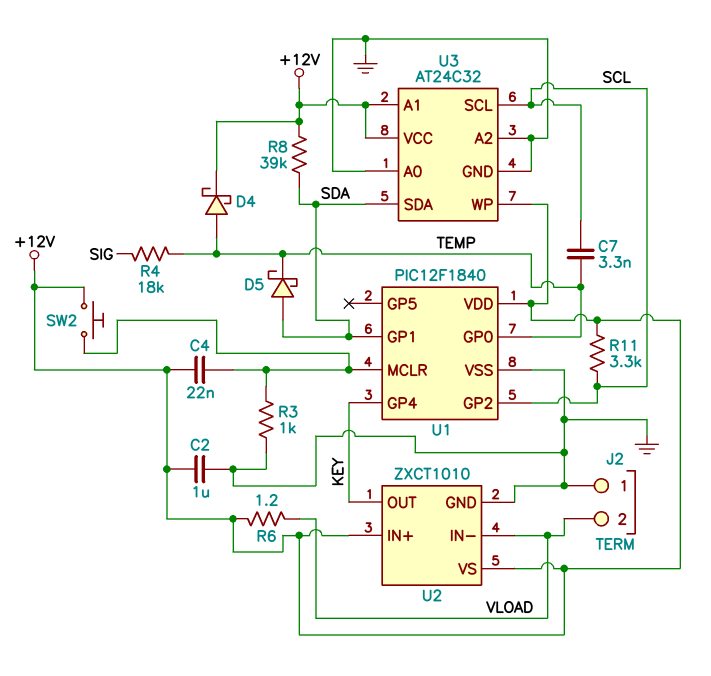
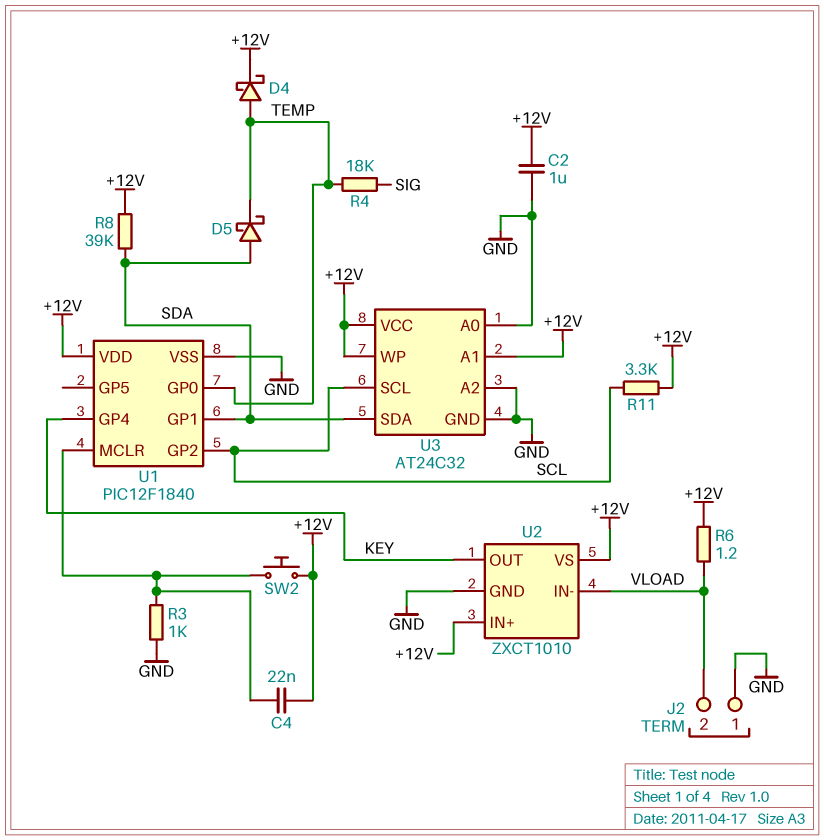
C7: 3.3nF (SCL, TEMP) -> none

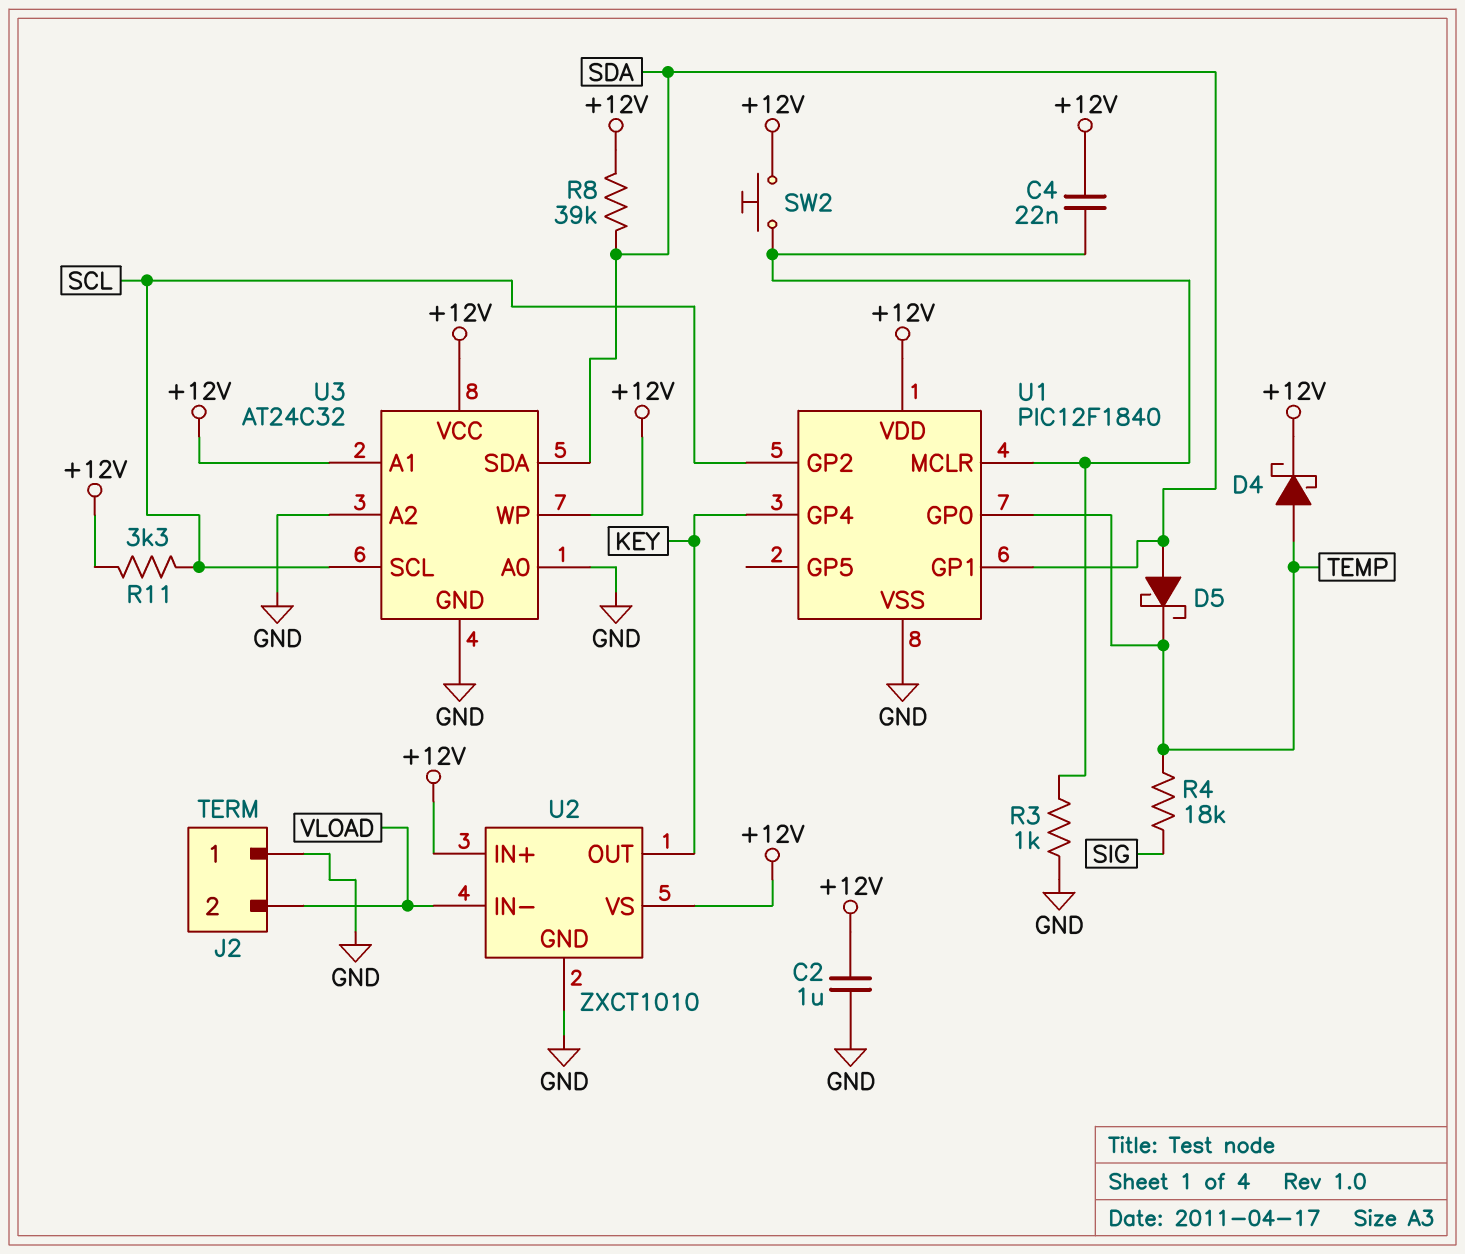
R6: 1.2 (+12V, VLOAD) -> none

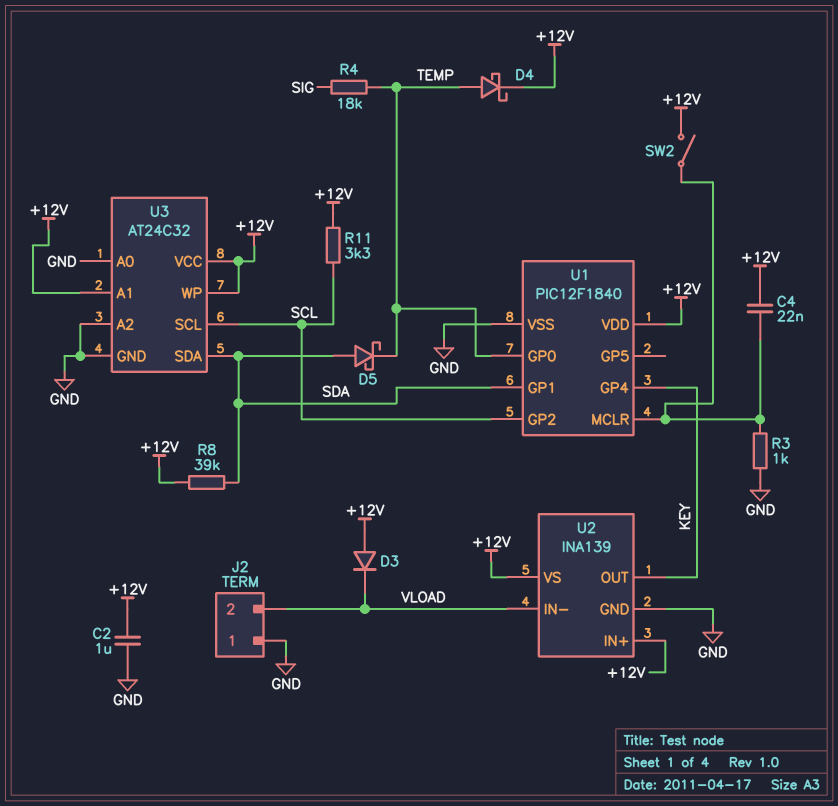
D3: none -> diode (A +12V, K VLOAD)
SW2: button (+12V, U1/MCLR) -> switch (+12V, U1/MCLR)
U2: ZXCT1010 -> INA139

